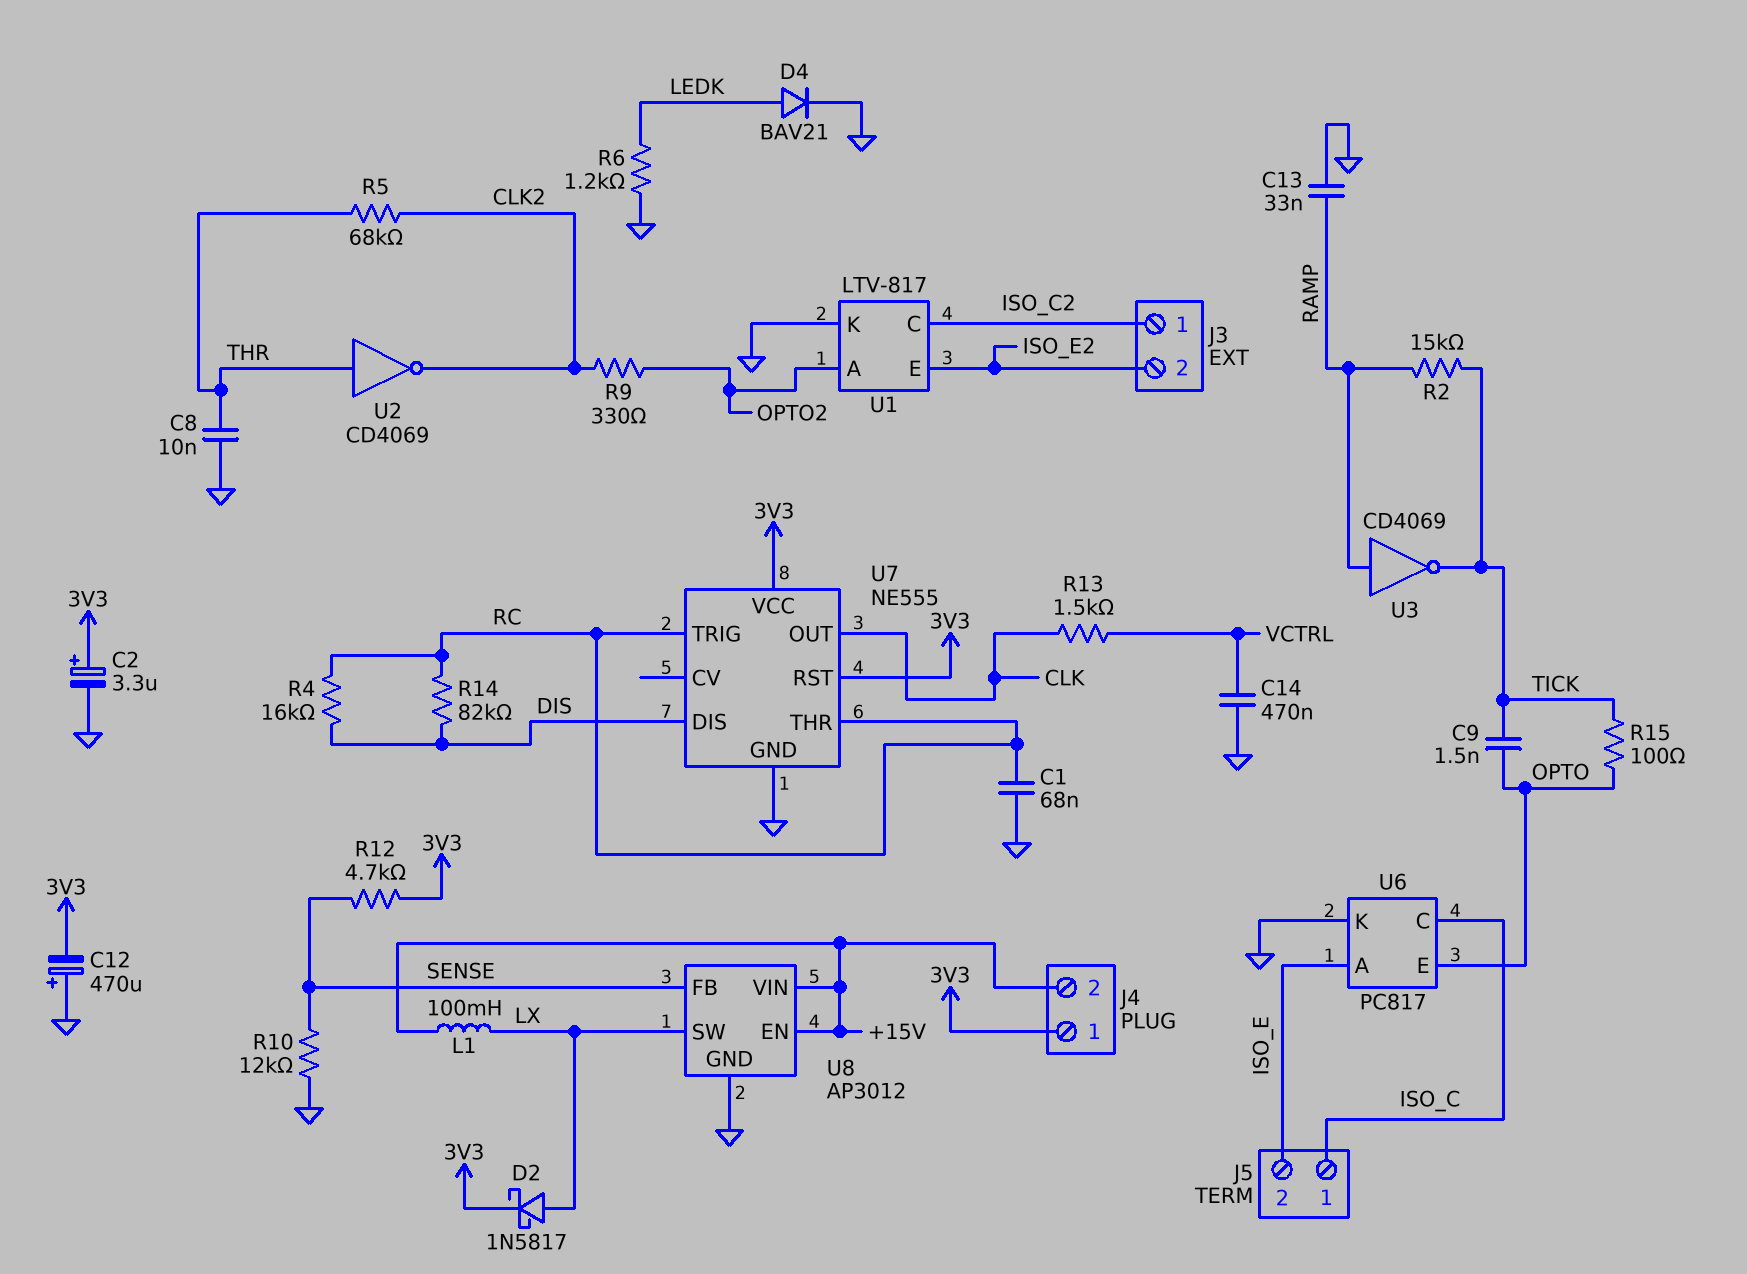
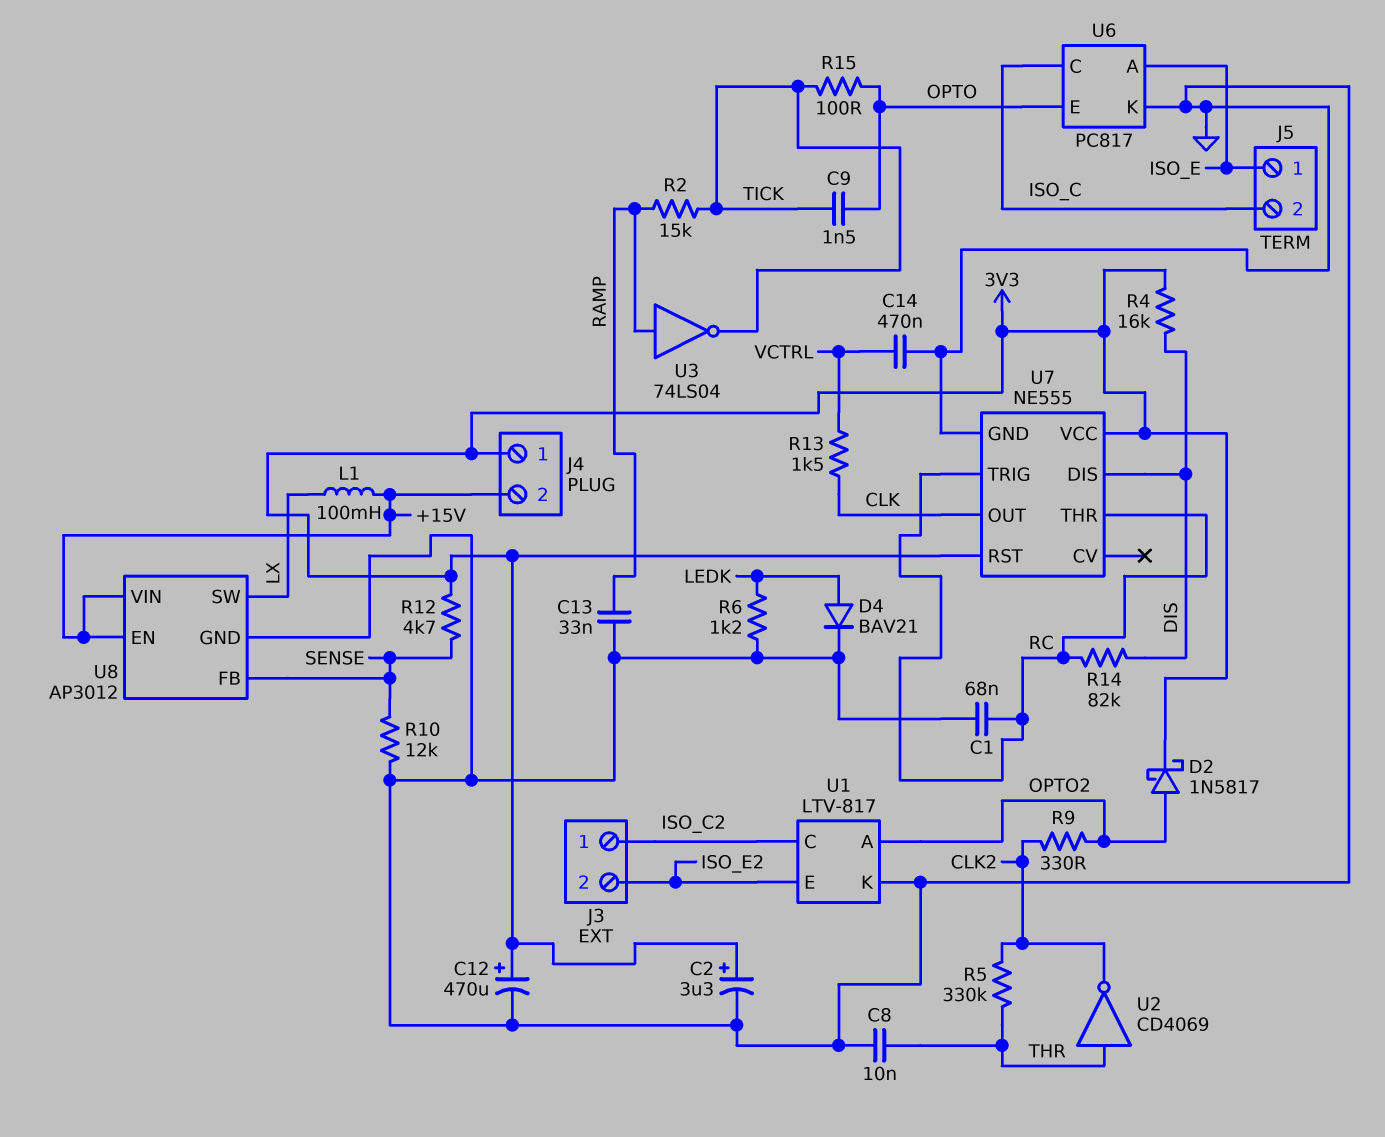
C12: 470uF (plus GND, minus 3V3) -> 470uF (plus 3V3, minus GND)
D2: schottky 1N5817 (A LX, K 3V3) -> schottky 1N5817 (A OPTO2, K 3V3)
J5 pin 1: ISO_C -> ISO_E
J5 pin 2: ISO_E -> ISO_C
R4: 16k (DIS, RC) -> 16k (3V3, DIS)
R5: 68k (CLK2, THR) -> 330k (CLK2, THR)
U3: NOT CD4069 (in RAMP, out TICK) -> NOT 74LS04 (in RAMP, out TICK)

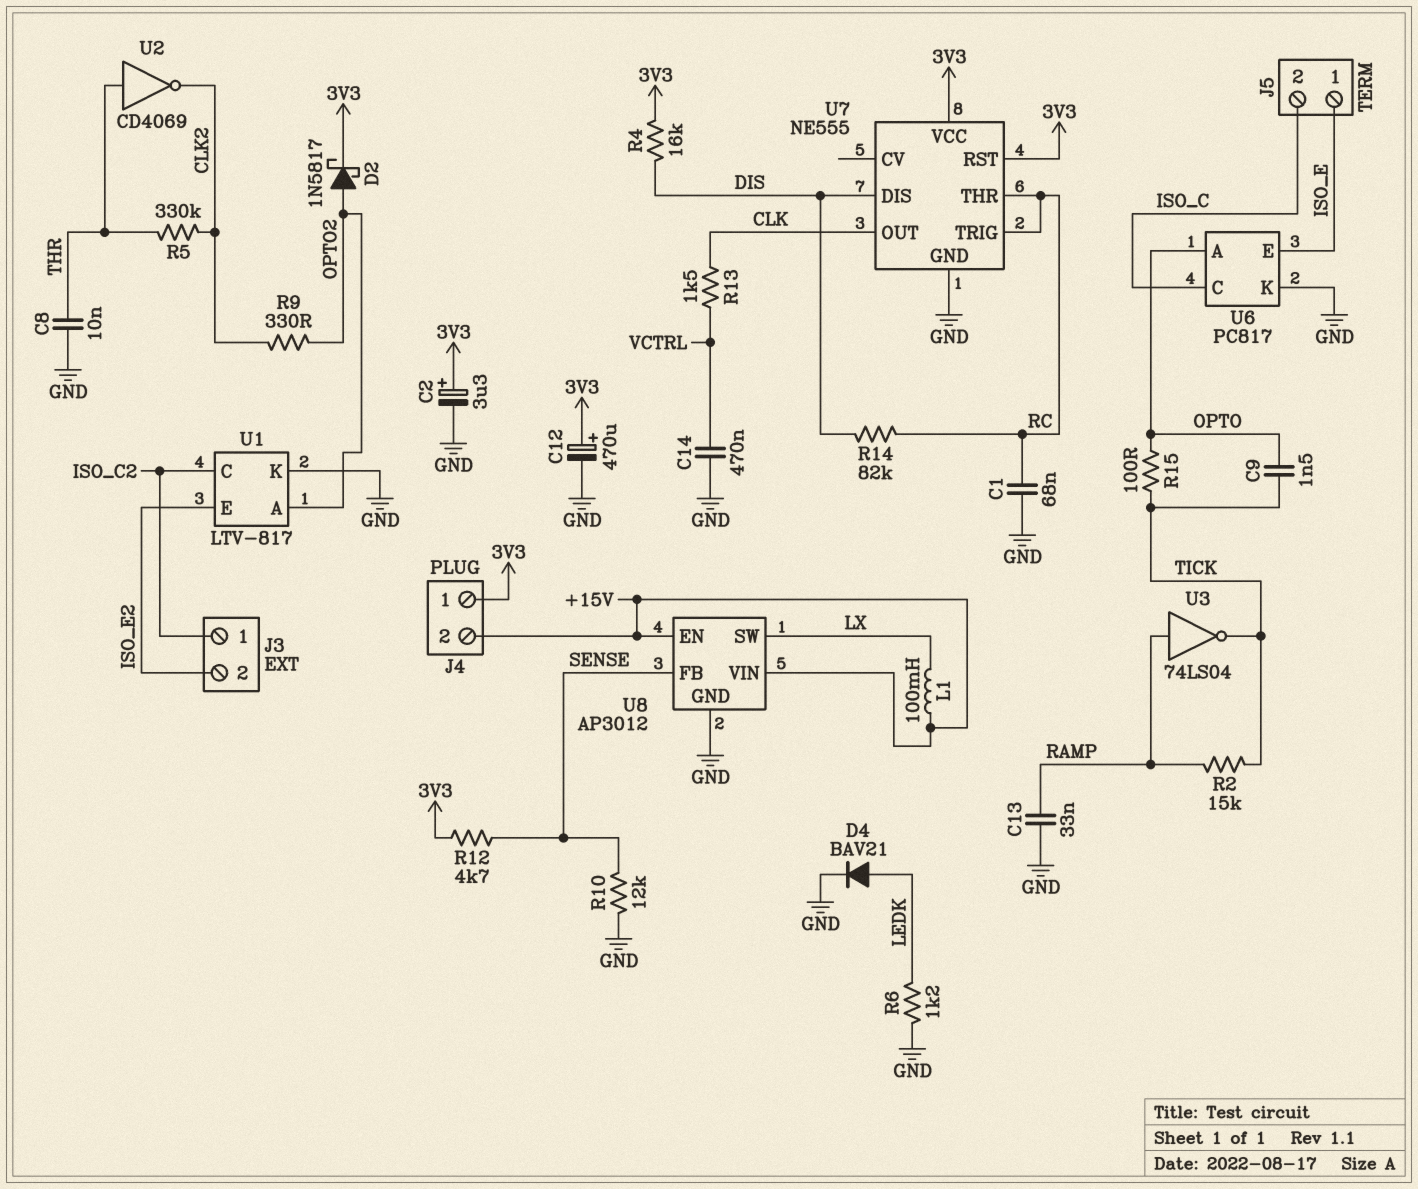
U6 pin A: ISO_E -> OPTO
U6 pin E: OPTO -> ISO_E

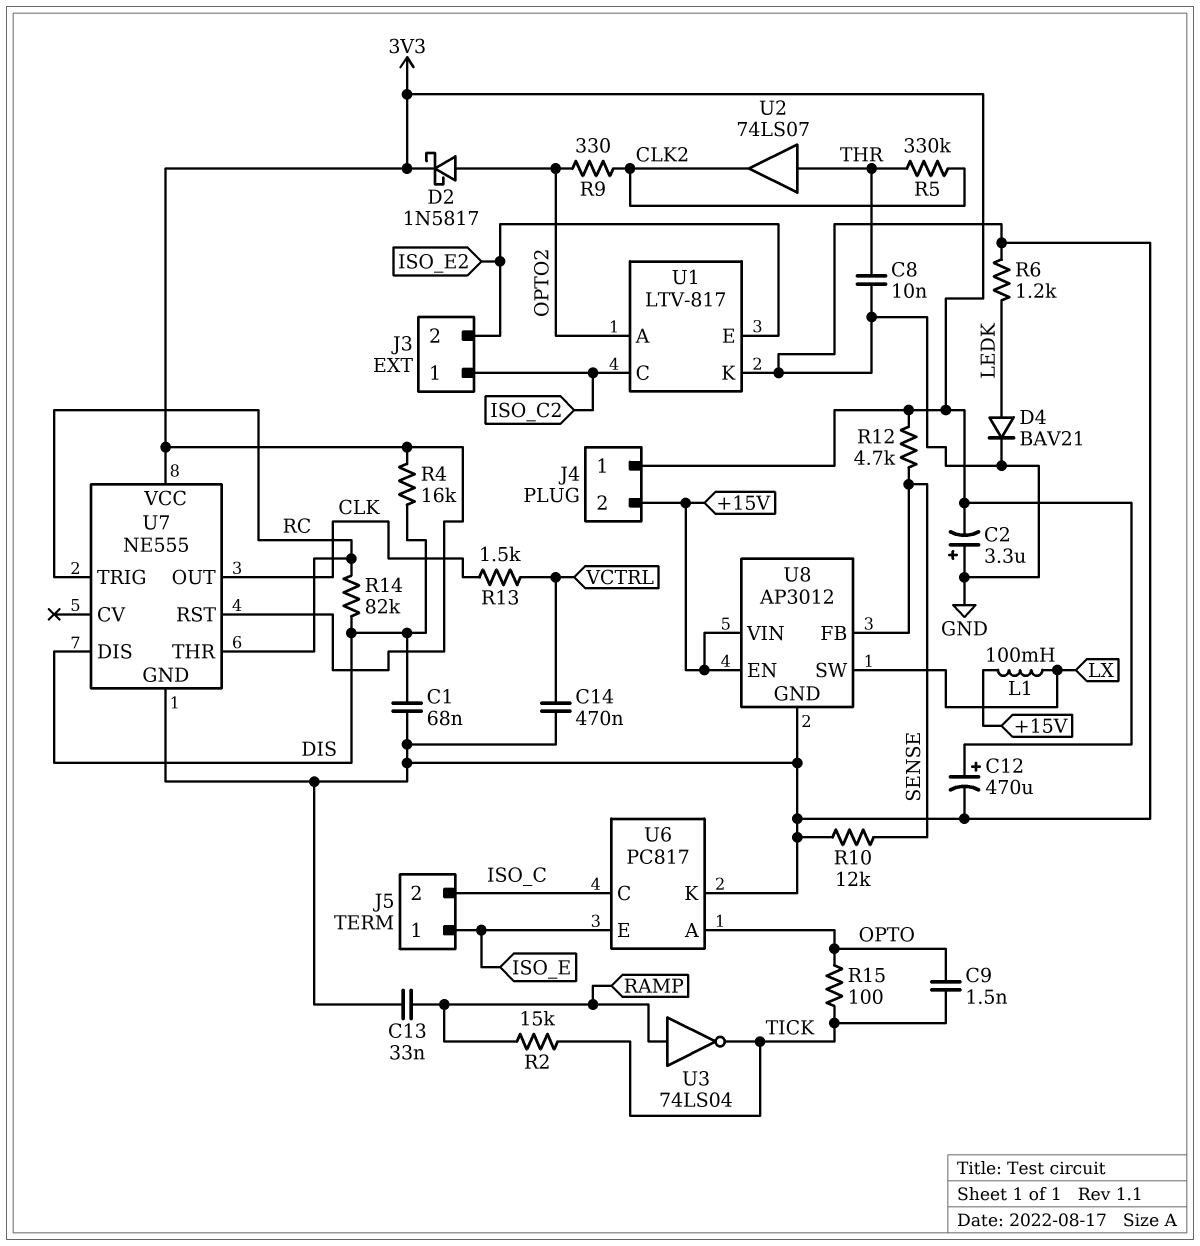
C1: 68nF (GND, RC) -> 68nF (DIS, GND)
C2: 3.3uF (plus 3V3, minus GND) -> 3.3uF (plus GND, minus 3V3)
U2: NOT CD4069 (in THR, out CLK2) -> buffer 74LS07 (in THR, out CLK2)

